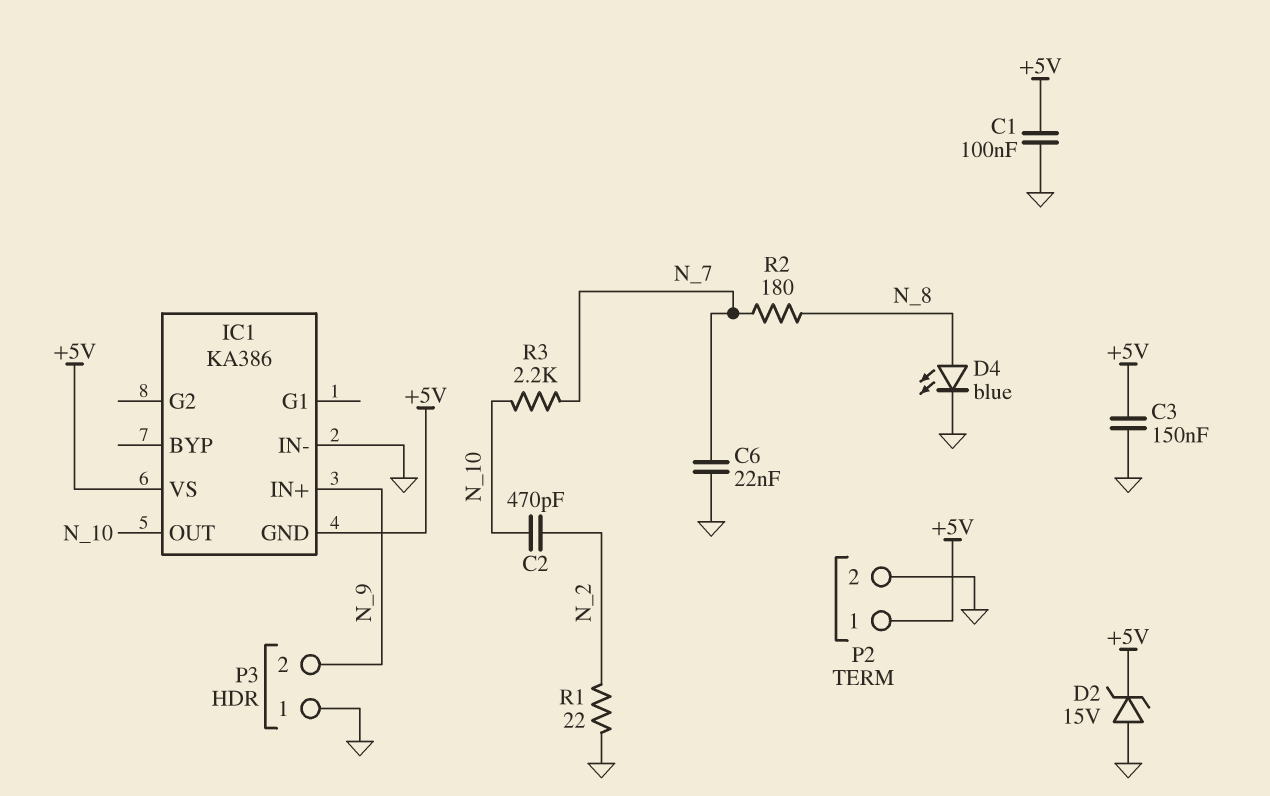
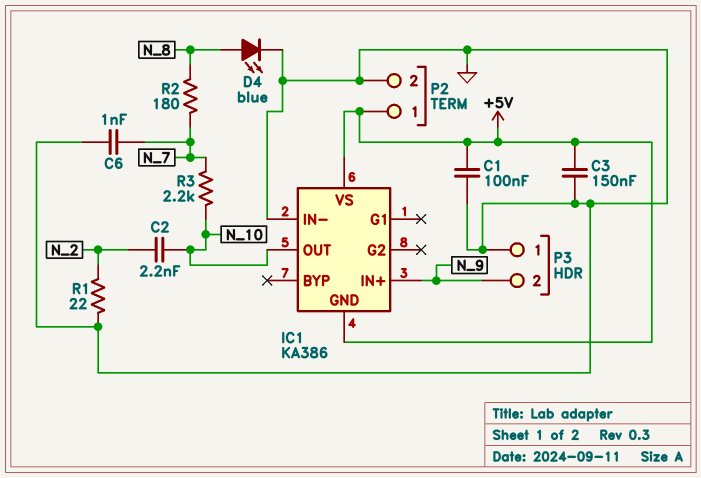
C2: 470pF (N_2, N_10) -> 2.2nF (N_2, N_10)
C6: 22nF (GND, N_7) -> 1nF (GND, N_7)
D2: zener 15V (A GND, K +5V) -> none

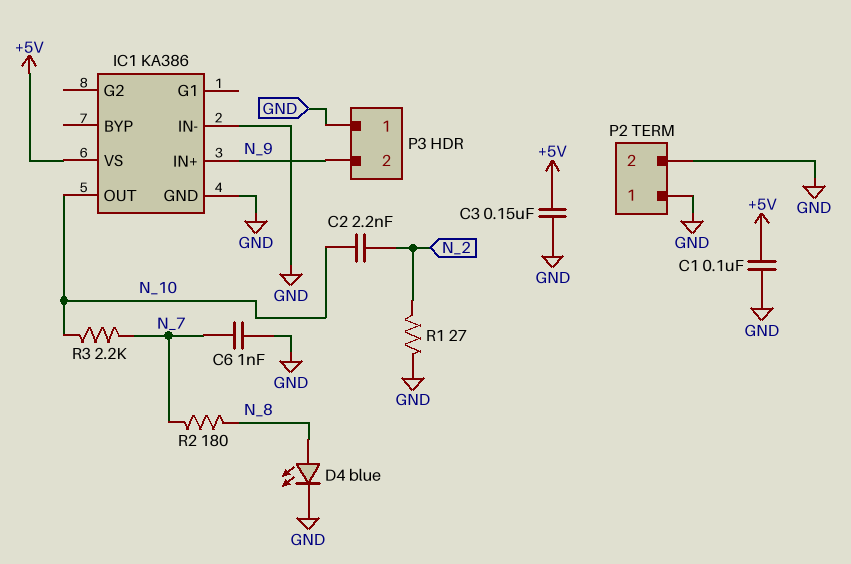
IC1 pin GND: +5V -> GND
P2 pin 1: +5V -> GND
R1: 22 (GND, N_2) -> 27 (GND, N_2)

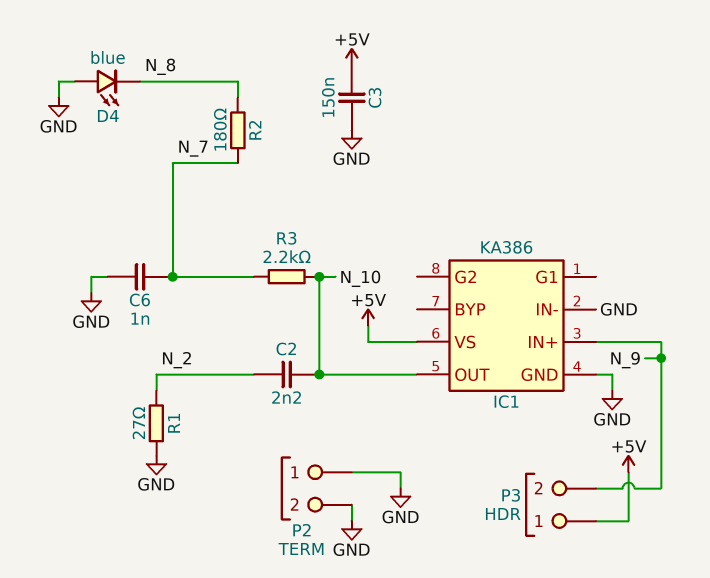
C1: 100nF (+5V, GND) -> none
D4: LED blue (A N_8, K GND) -> LED blue (A GND, K N_8)
P3 pin 1: GND -> +5V

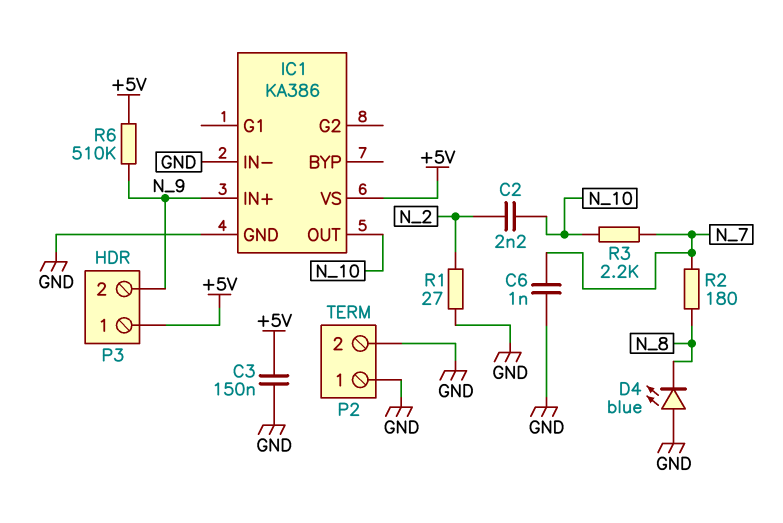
R6: none -> 510k (+5V, N_9)

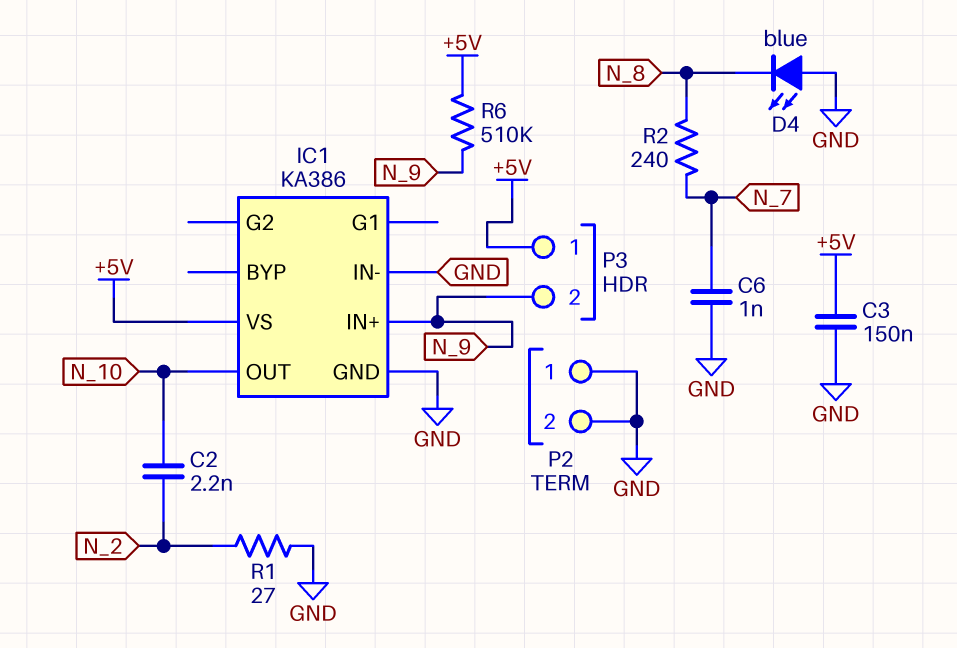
R2: 180 (N_7, N_8) -> 240 (N_7, N_8)
R3: 2.2k (N_7, N_10) -> none

